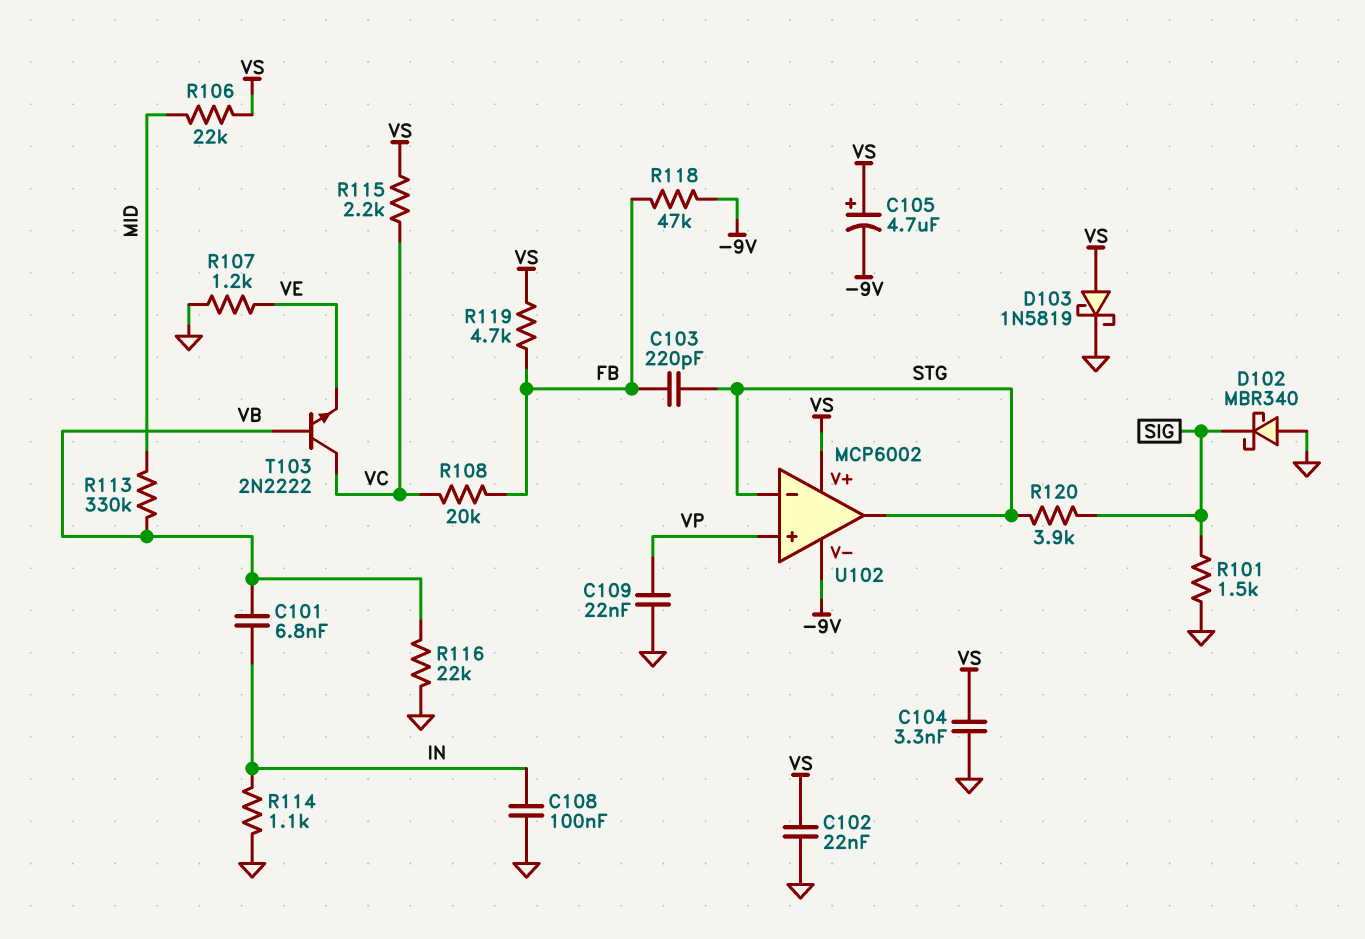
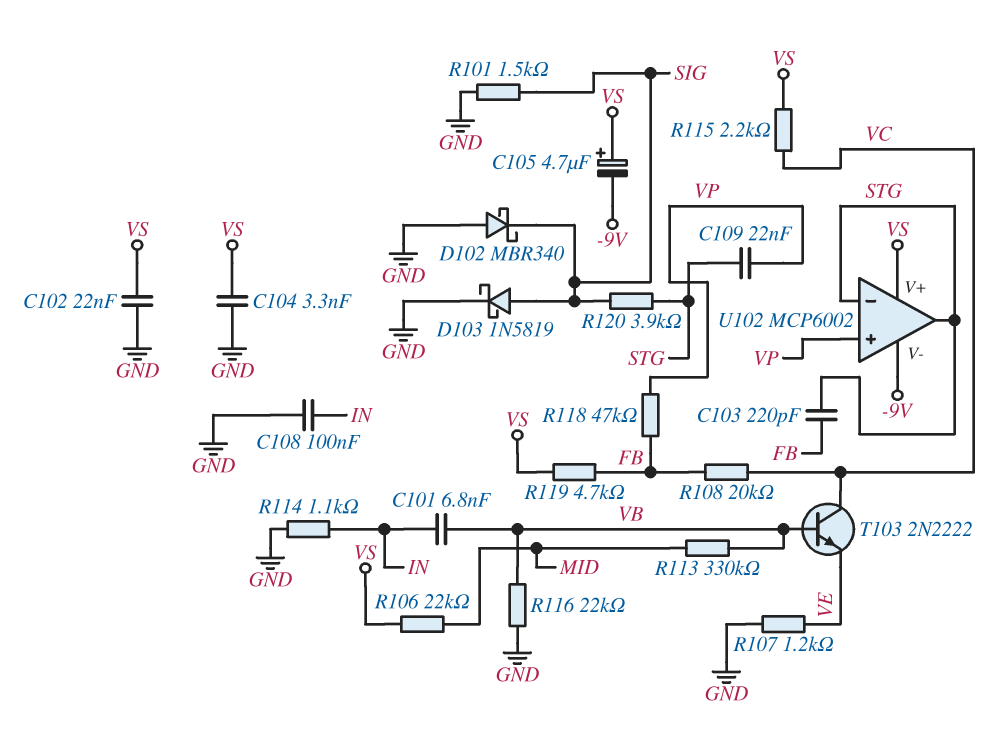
C109: 22nF (GND, VP) -> 22nF (STG, VP)
D103: schottky 1N5819 (A VS, K GND) -> schottky 1N5819 (A SIG, K GND)
R118: 47k (-9V, FB) -> 47k (FB, VP)

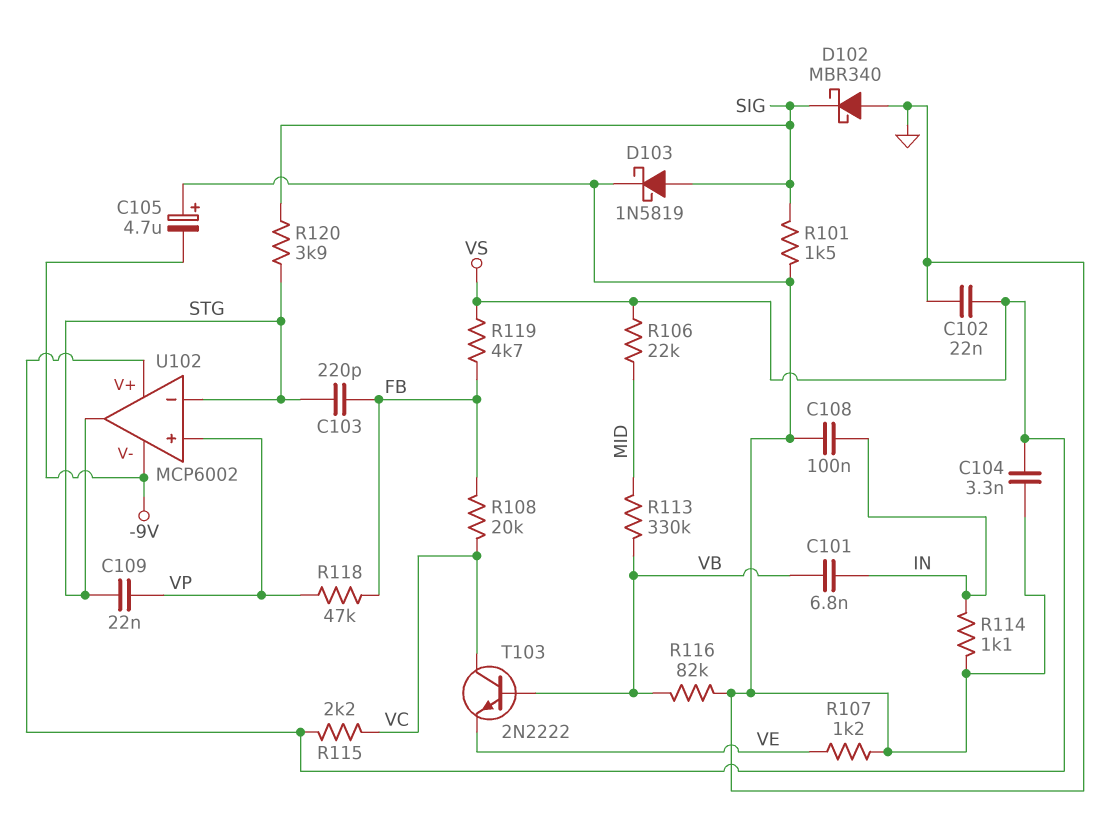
C105: 4.7uF (plus VS, minus -9V) -> 4.7uF (plus GND, minus -9V)
R116: 22k (GND, VB) -> 82k (GND, VB)

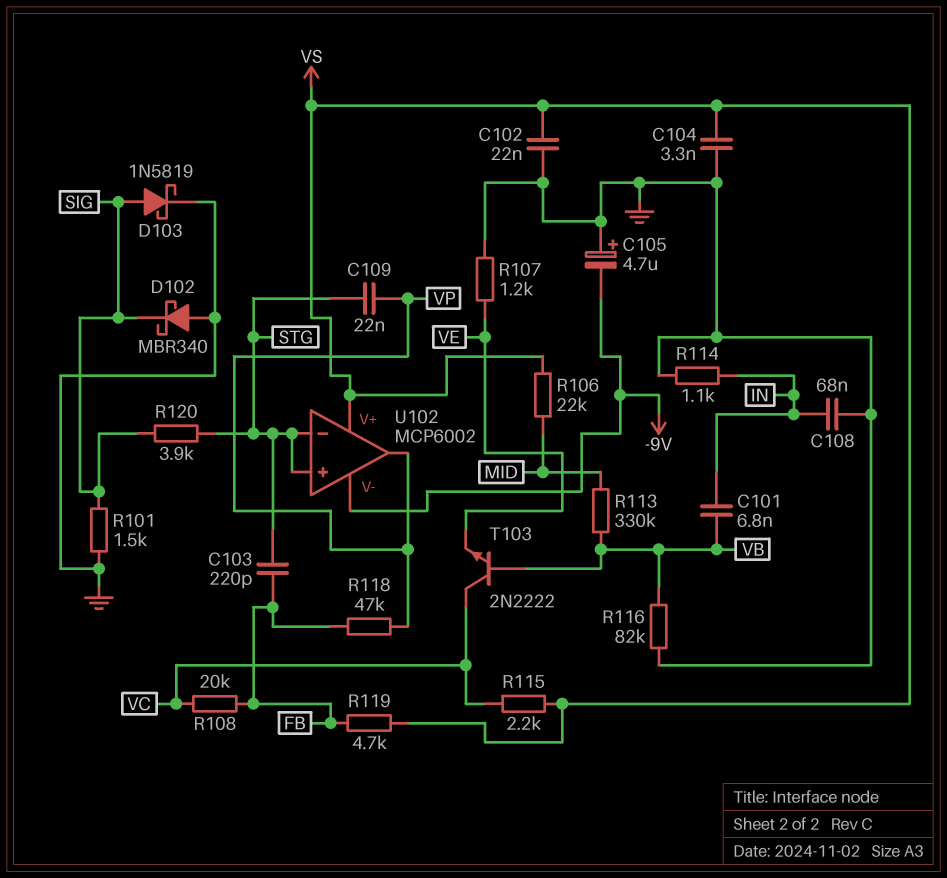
C108: 100nF (GND, IN) -> 68nF (GND, IN)
U102 pin in+: VP -> STG
U102 pin out: STG -> VP

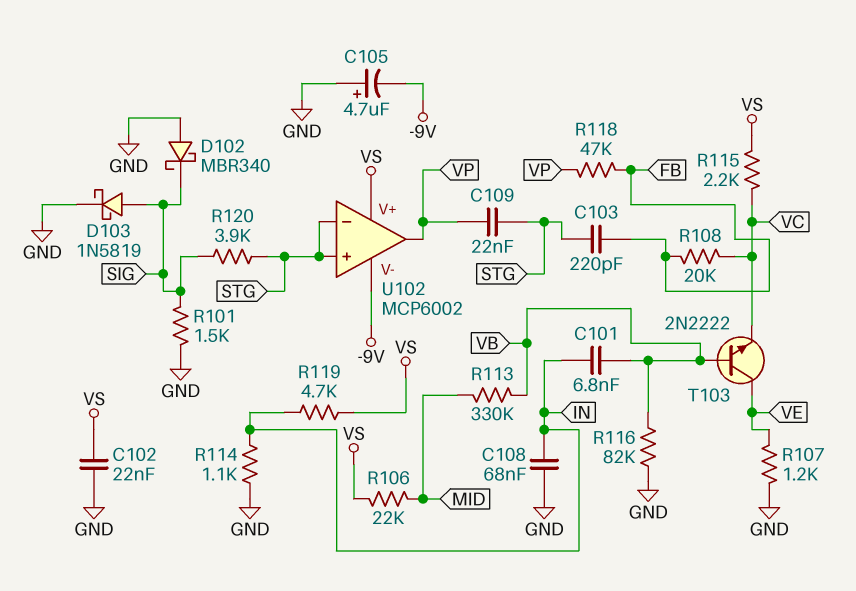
C104: 3.3nF (GND, VS) -> none
R119: 4.7k (FB, VS) -> 4.7k (IN, VS)
T103: NPN 2N2222 (B VB, C VC, E VE) -> NPN 2N2222 (B VB, C VE, E VC)

